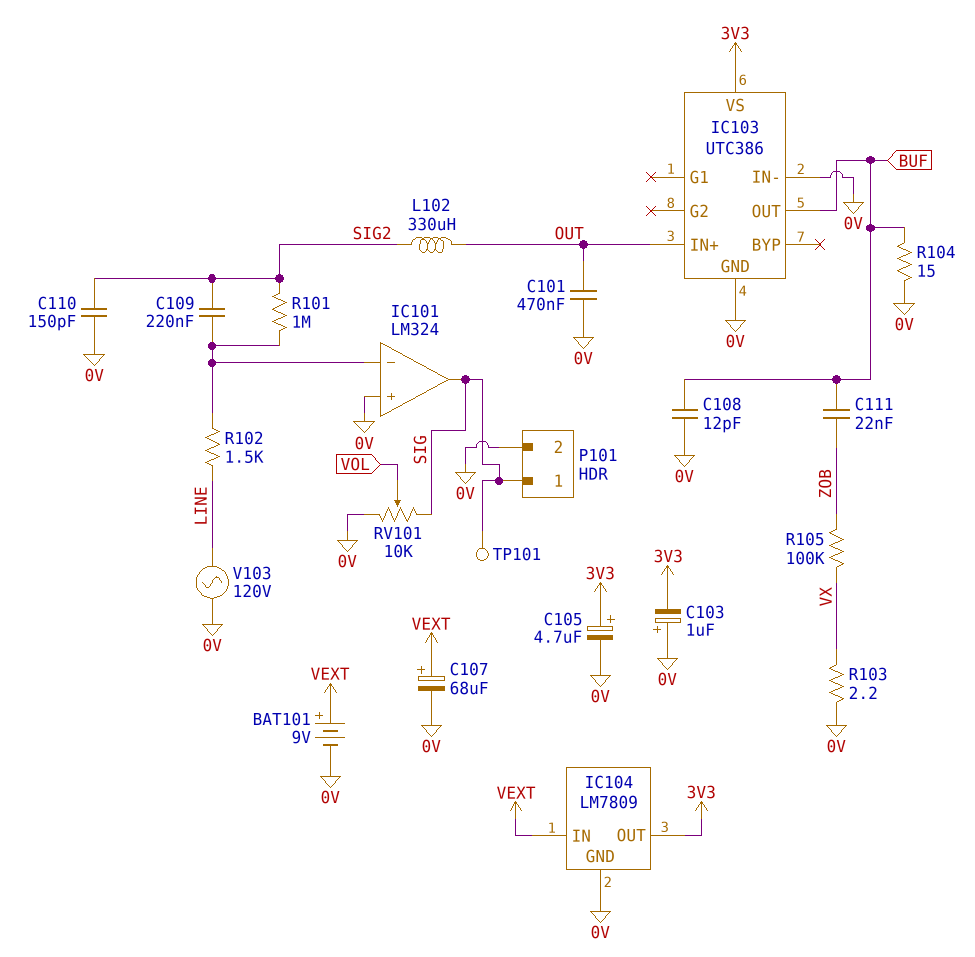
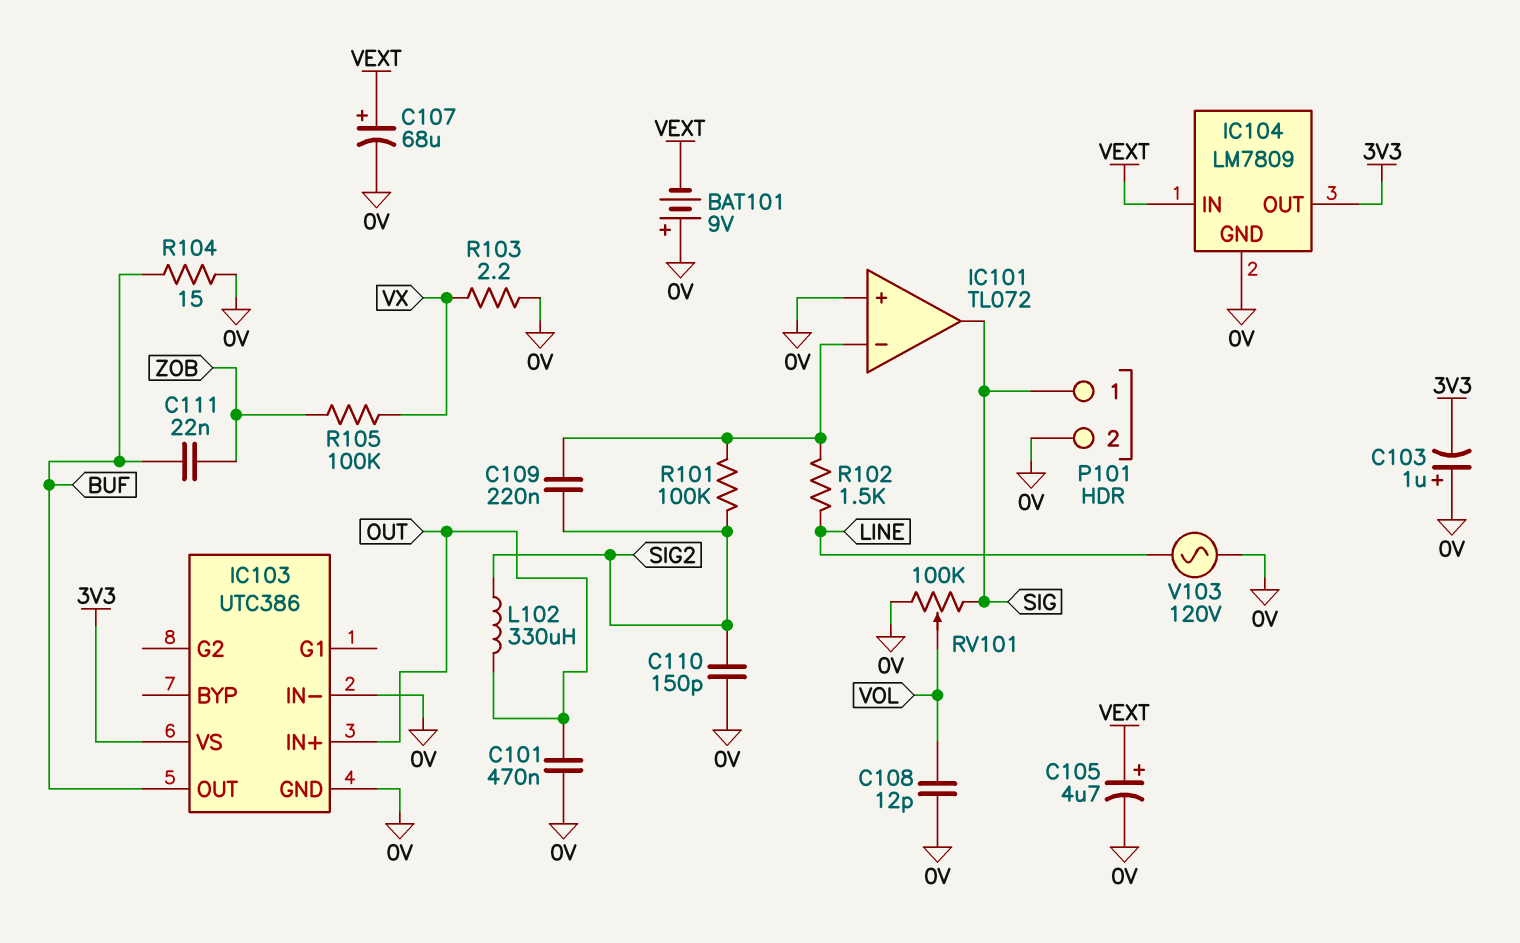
BAT101: 9V (plus VEXT, minus 0V) -> 9V (plus 0V, minus VEXT)
C105: 4.7uF (plus 3V3, minus 0V) -> 4.7uF (plus VEXT, minus 0V)
C108: 12pF (0V, BUF) -> 12pF (0V, VOL)
IC101: LM324 -> TL072
R101: 1M (IC101/in-, SIG2) -> 100k (IC101/in-, SIG2)
RV101: 10k (0V, SIG, wiper VOL) -> 100k (0V, SIG, wiper VOL)
TP101: test point (SIG) -> none

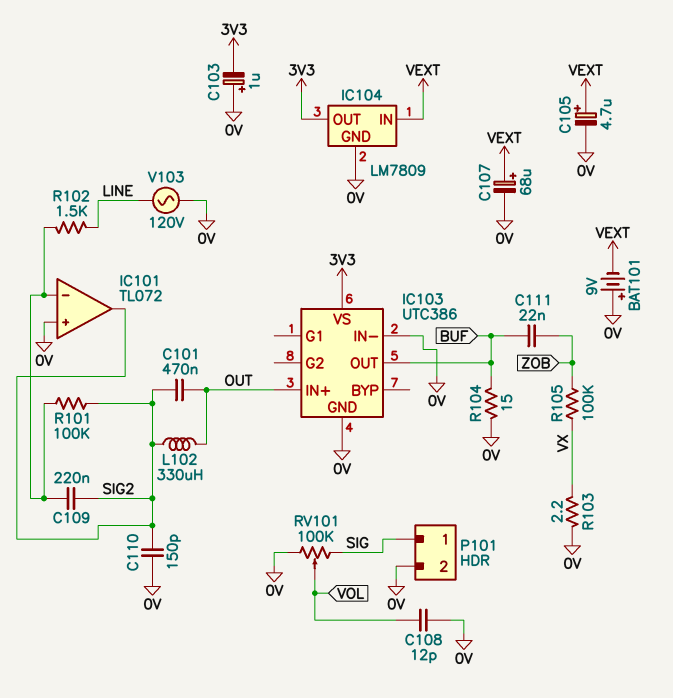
C101: 470nF (0V, OUT) -> 470nF (OUT, SIG2)
IC101 pin out: SIG -> SIG2

